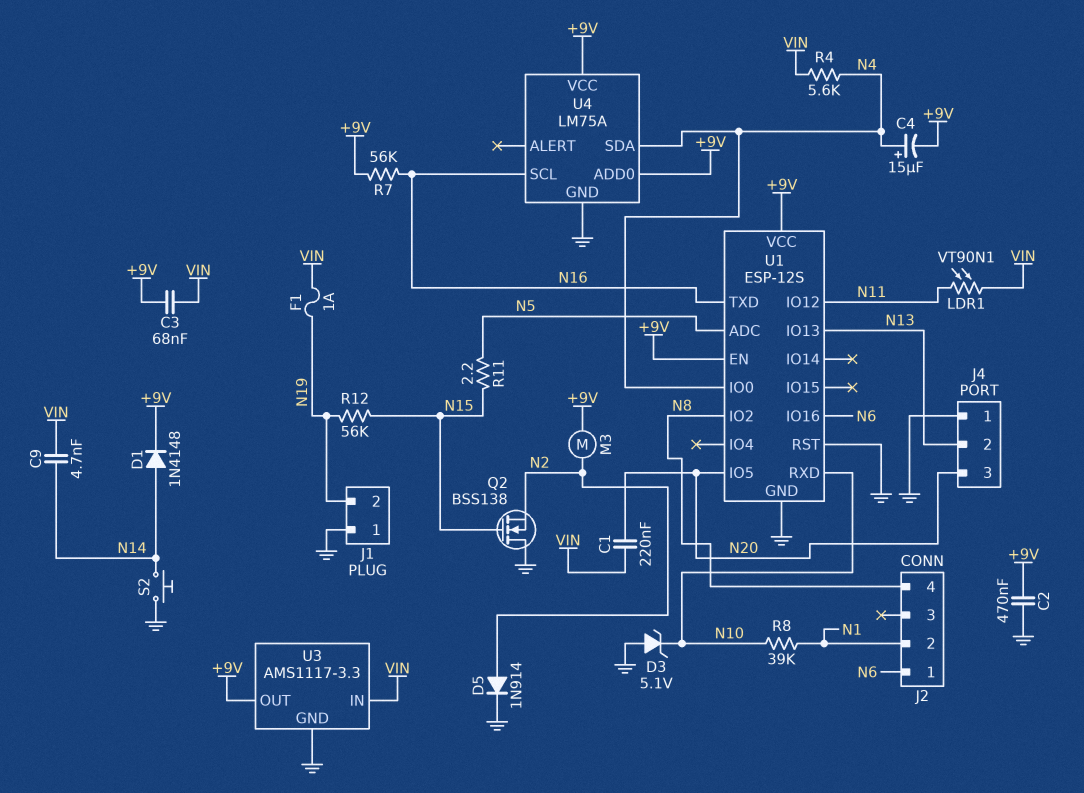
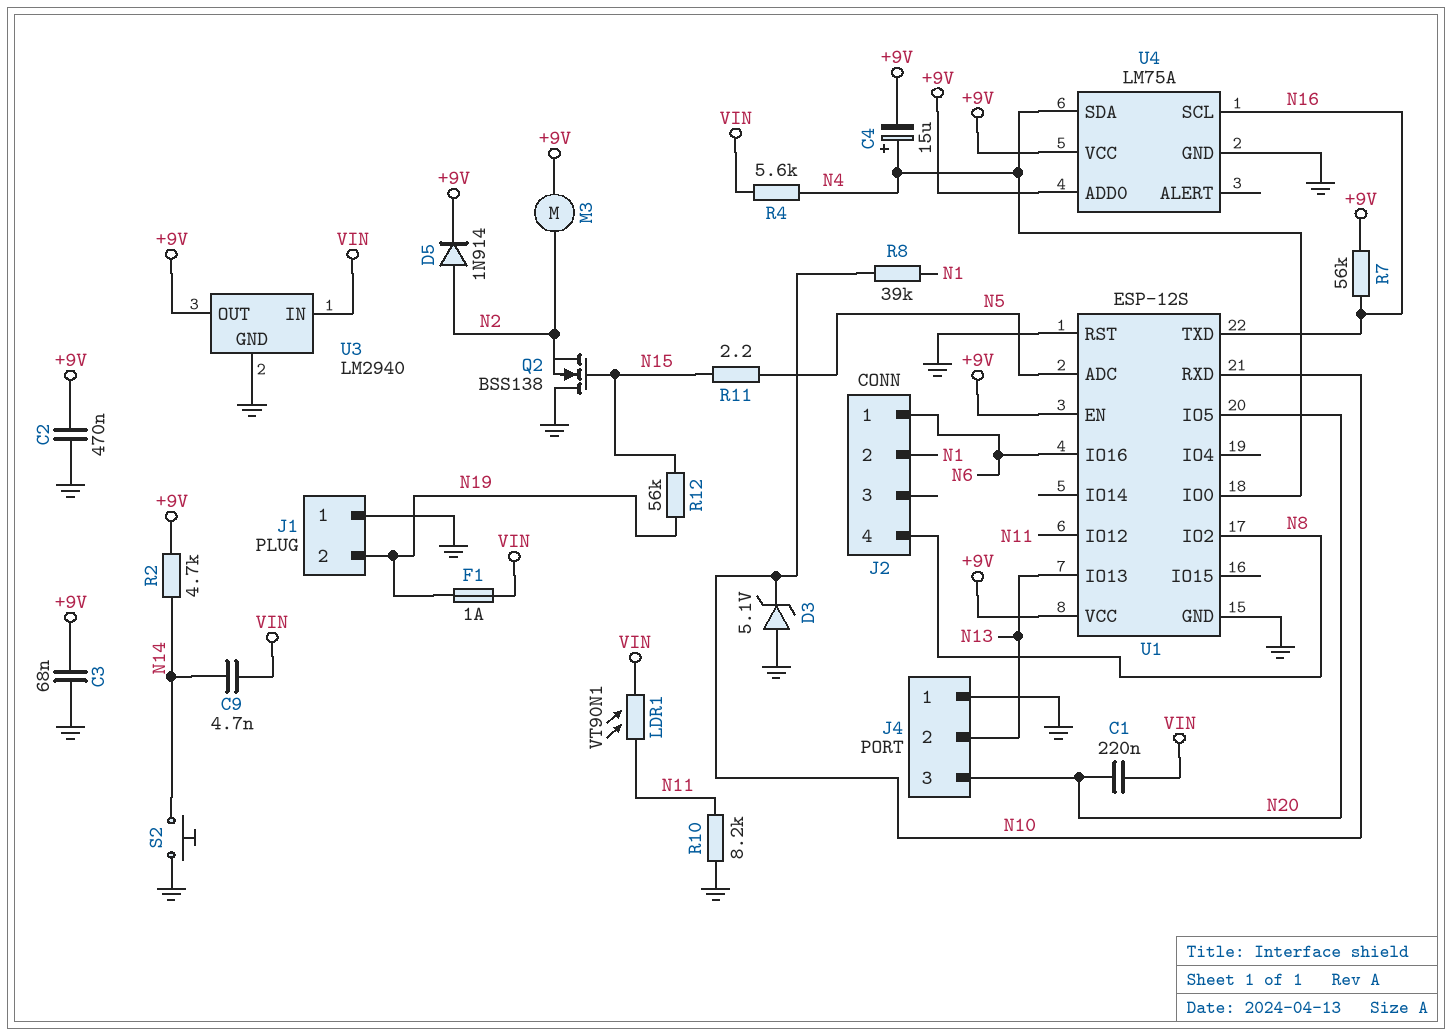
C3: 68nF (+9V, VIN) -> 68nF (+9V, GND)
D1: diode 1N4148 (A N14, K +9V) -> none
D5: diode 1N914 (A N2, K GND) -> diode 1N914 (A N2, K +9V)
R2: none -> 4.7k (+9V, N14)
R10: none -> 8.2k (GND, N11)
U3: AMS1117-3.3 -> LM2940

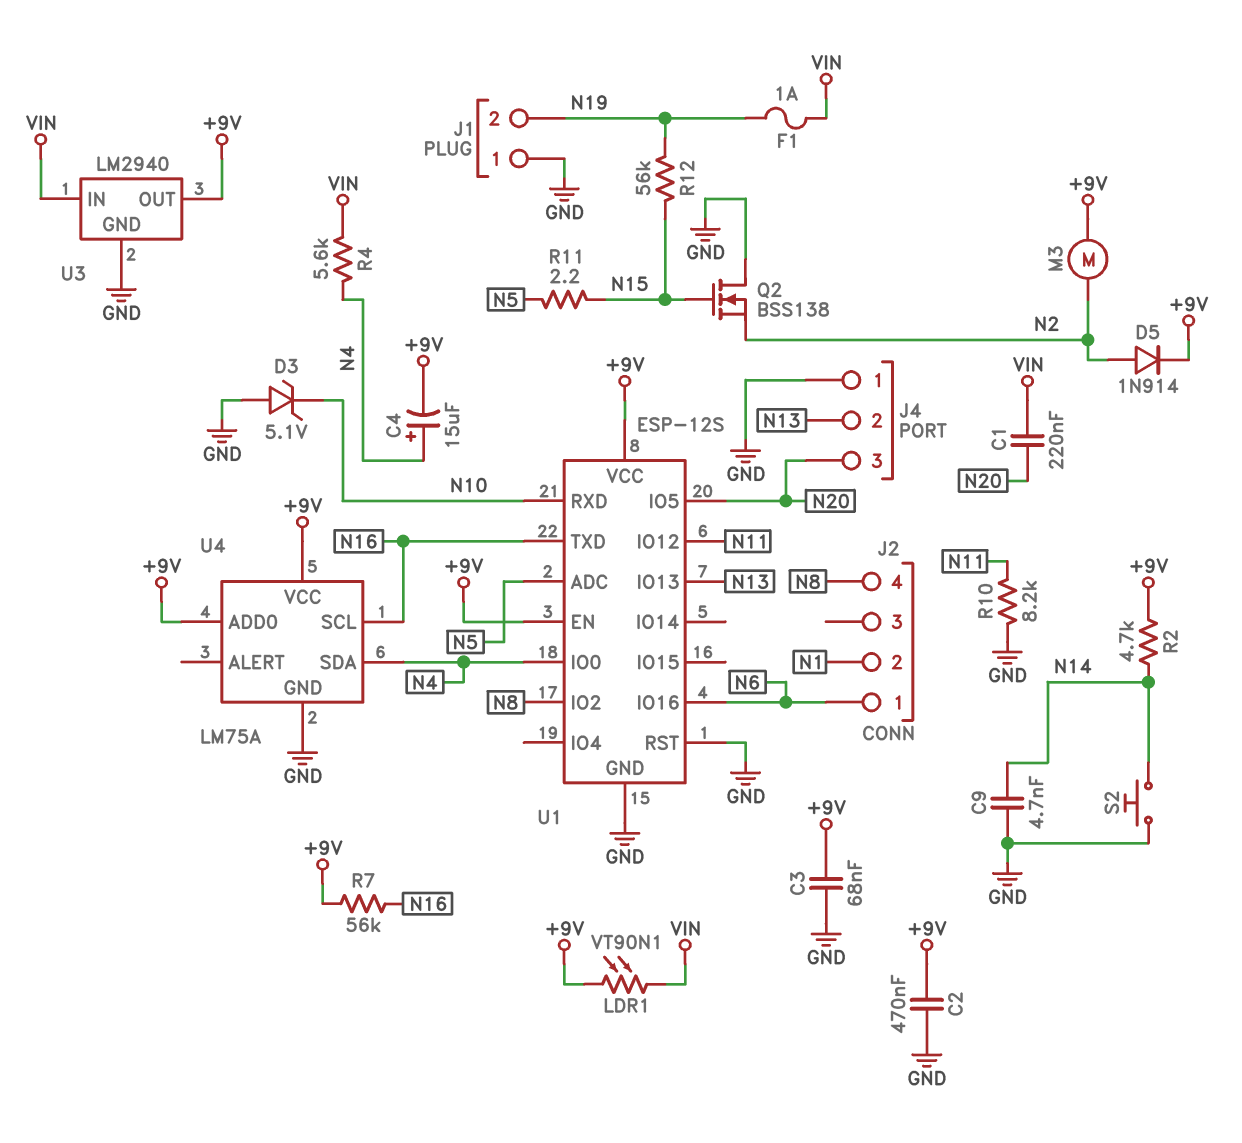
C9: 4.7nF (N14, VIN) -> 4.7nF (GND, N14)
LDR1: VT90N1 (N11, VIN) -> VT90N1 (+9V, VIN)
R8: 39k (N1, N10) -> none

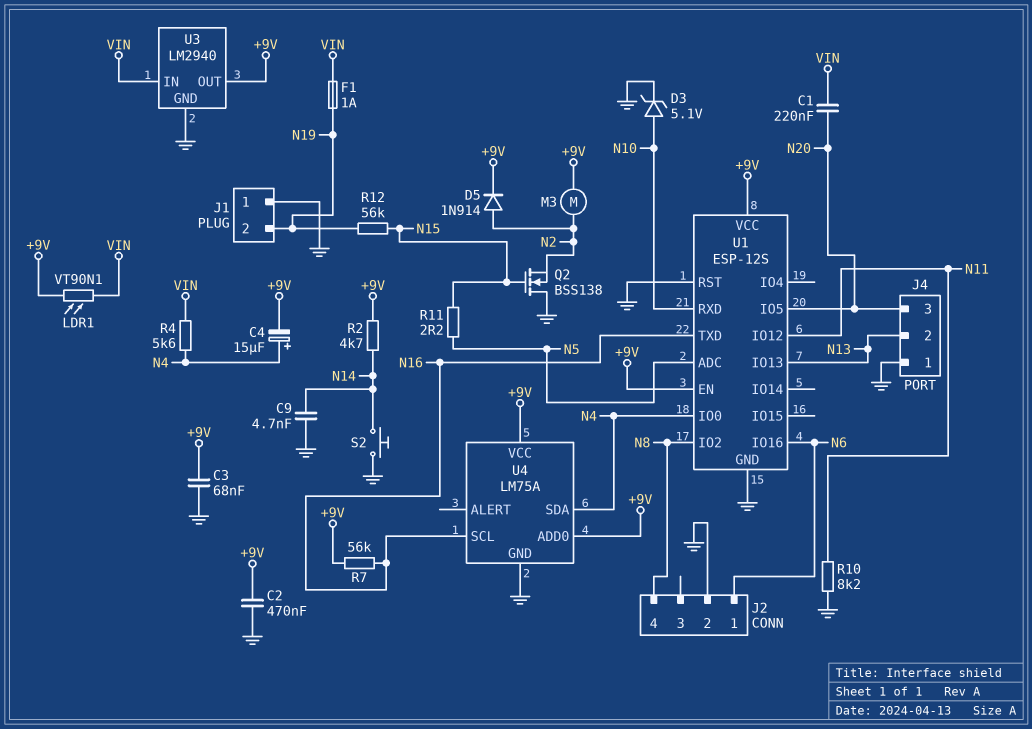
D3: zener 5.1V (A GND, K N10) -> zener 5.1V (A N10, K GND)
J2 pin 2: N1 -> GND

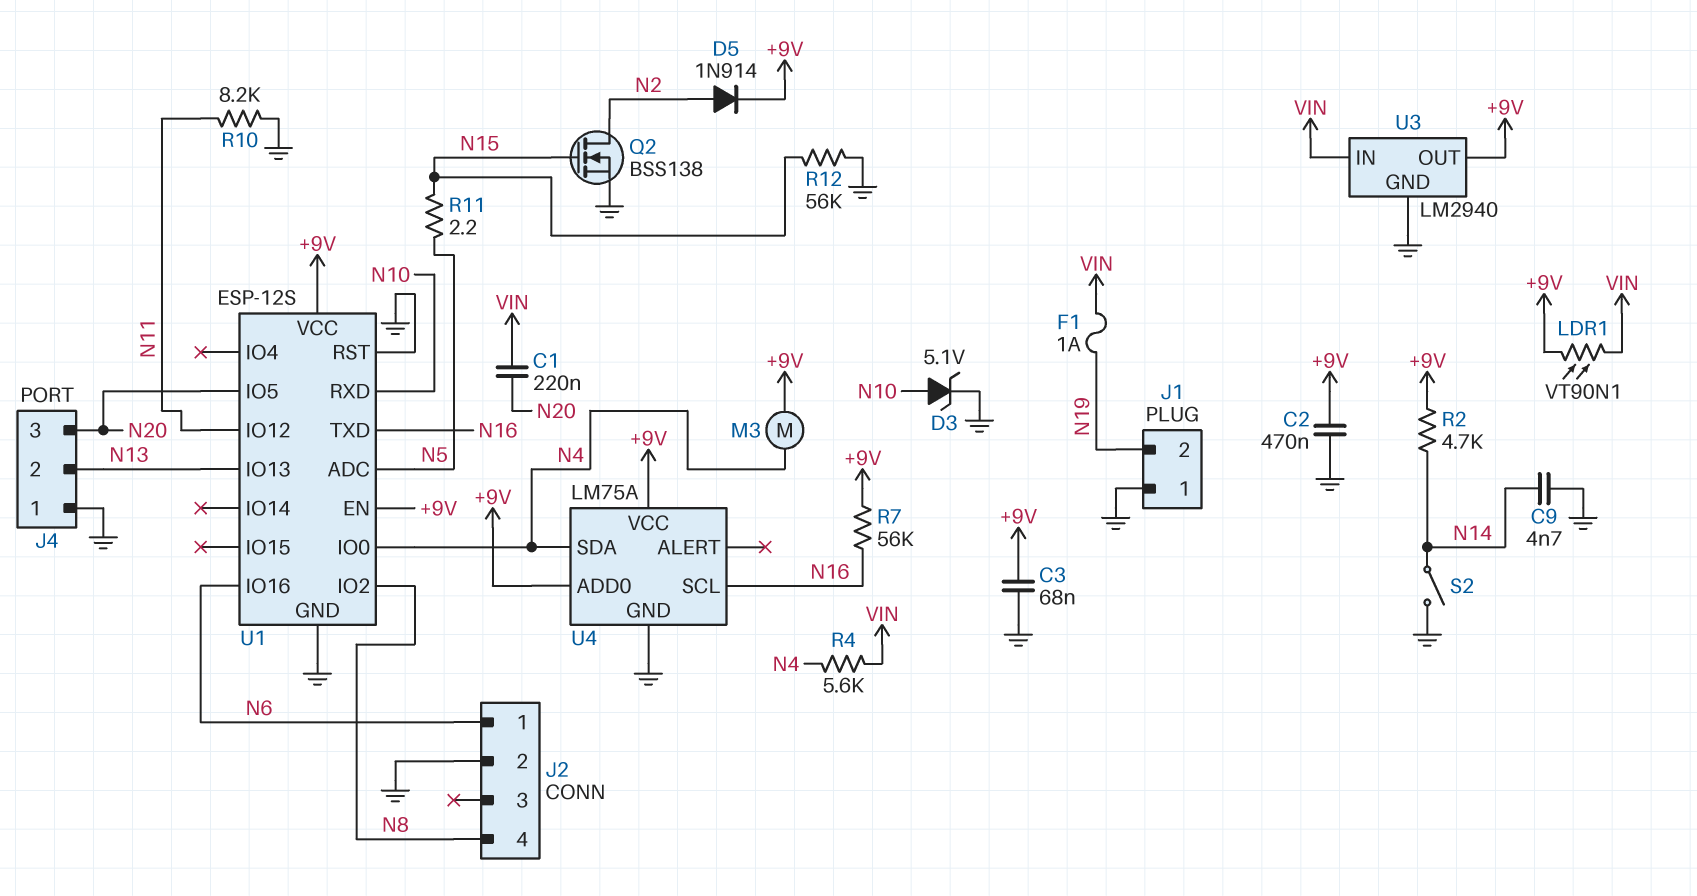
C4: 15uF (plus N4, minus +9V) -> none
M3: motor (+9V, N2) -> motor (+9V, N4)
Q2: NMOS BSS138 (G N15, D GND, S N2) -> NMOS BSS138 (G N15, D N2, S GND)
R12: 56k (N15, N19) -> 56k (GND, N15)
S2: button (GND, N14) -> switch (GND, N14)

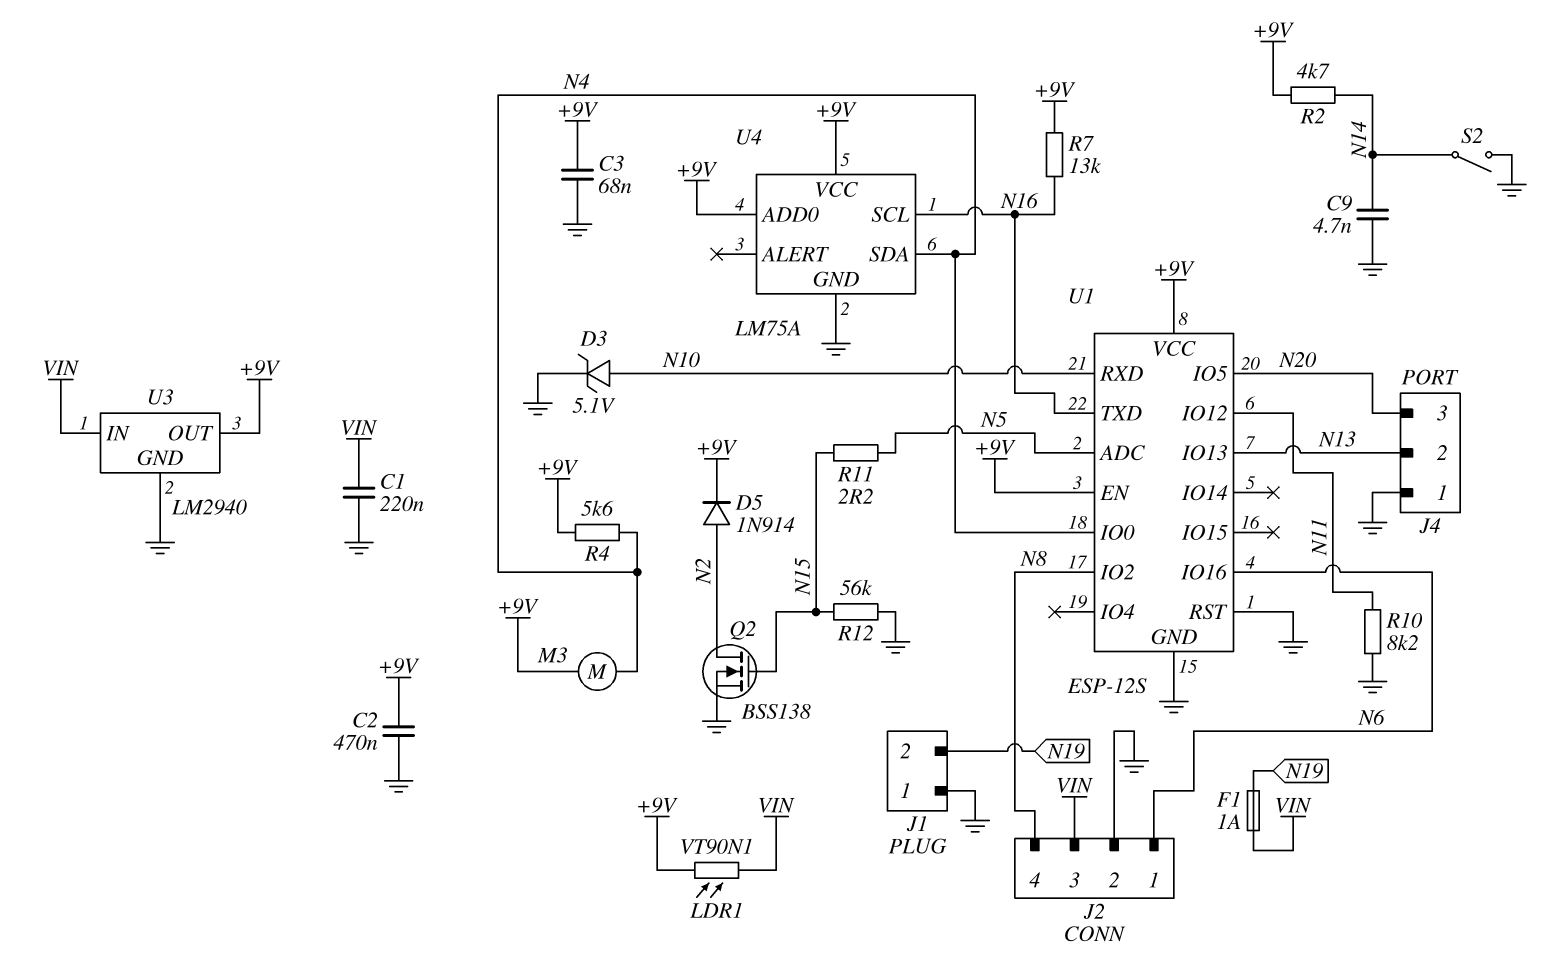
C1: 220nF (N20, VIN) -> 220nF (GND, VIN)
J2 pin 3: none -> VIN
R4: 5.6k (N4, VIN) -> 5.6k (+9V, N4)
R7: 56k (+9V, N16) -> 13k (+9V, N16)

